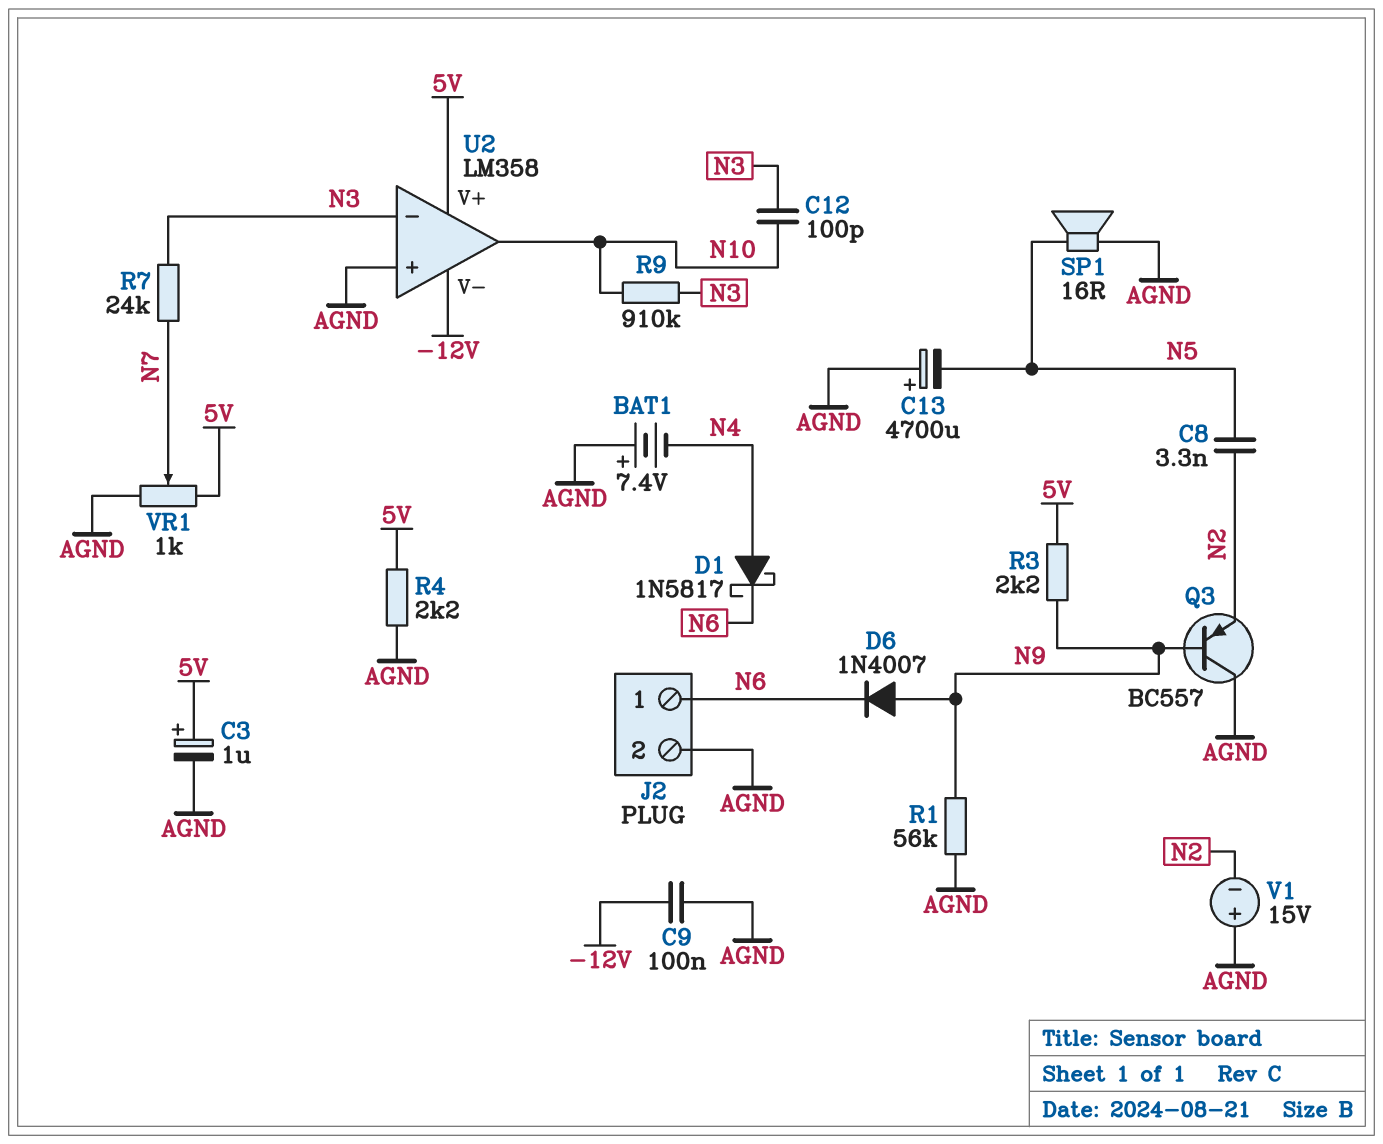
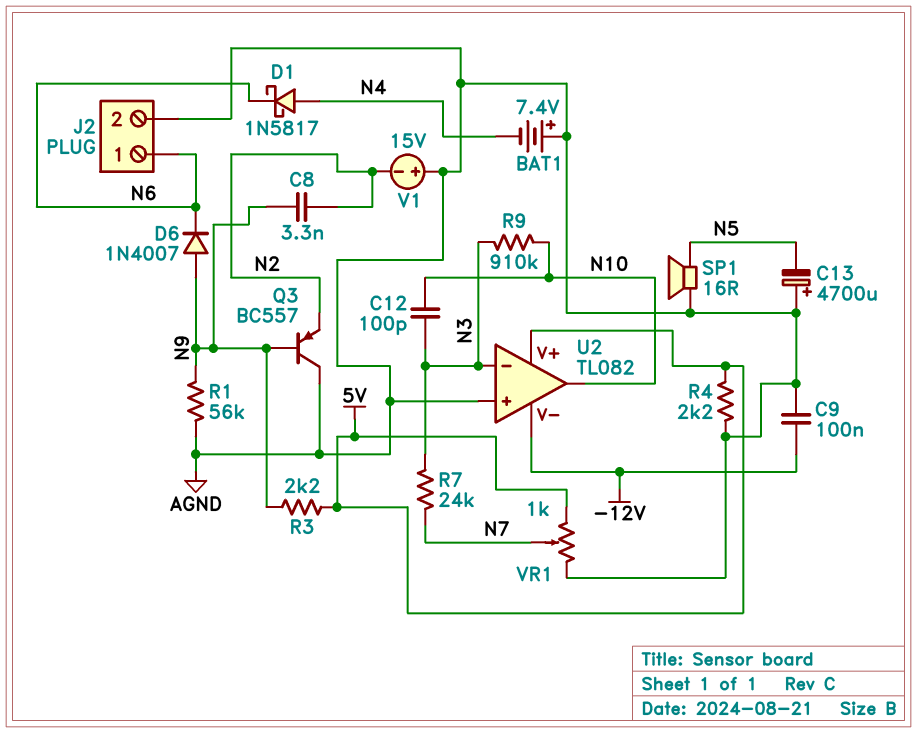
C3: 1uF (plus 5V, minus AGND) -> none
C8: 3.3nF (N2, N5) -> 3.3nF (N2, N9)
U2: LM358 -> TL082

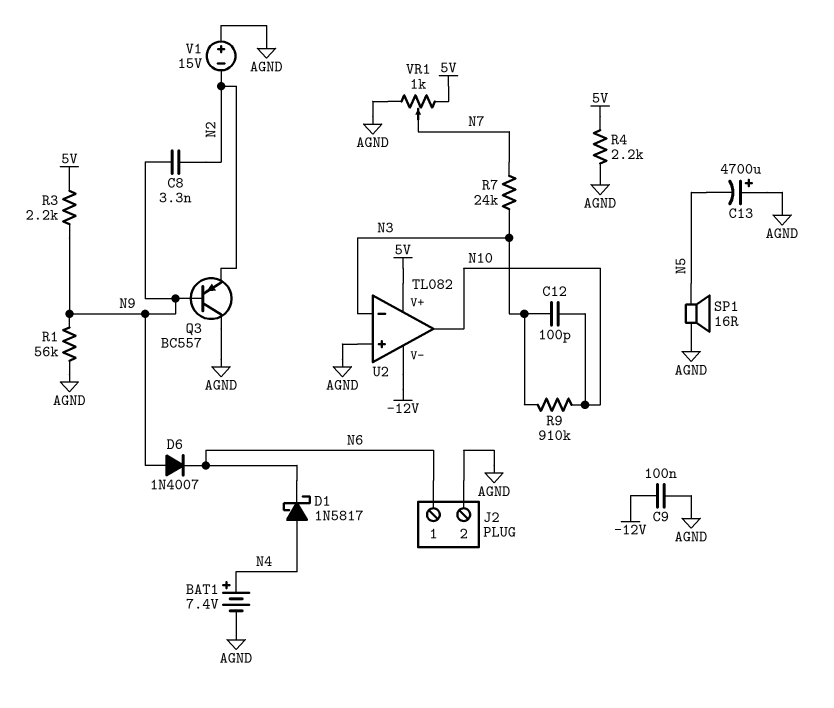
BAT1: 7.4V (plus AGND, minus N4) -> 7.4V (plus N4, minus AGND)

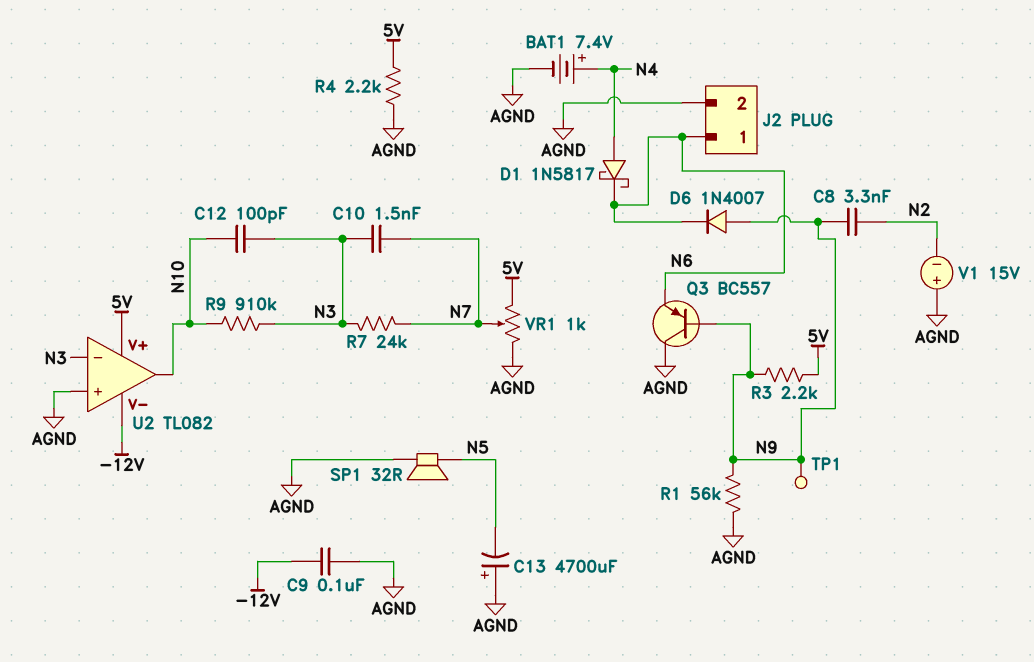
C10: none -> 1.5nF (N3, N7)
Q3: PNP BC557 (B N9, C AGND, E N2) -> PNP BC557 (B N9, C AGND, E N6)
SP1: speaker 16R (AGND, N5) -> speaker 32R (AGND, N5)
TP1: none -> test point (N9)

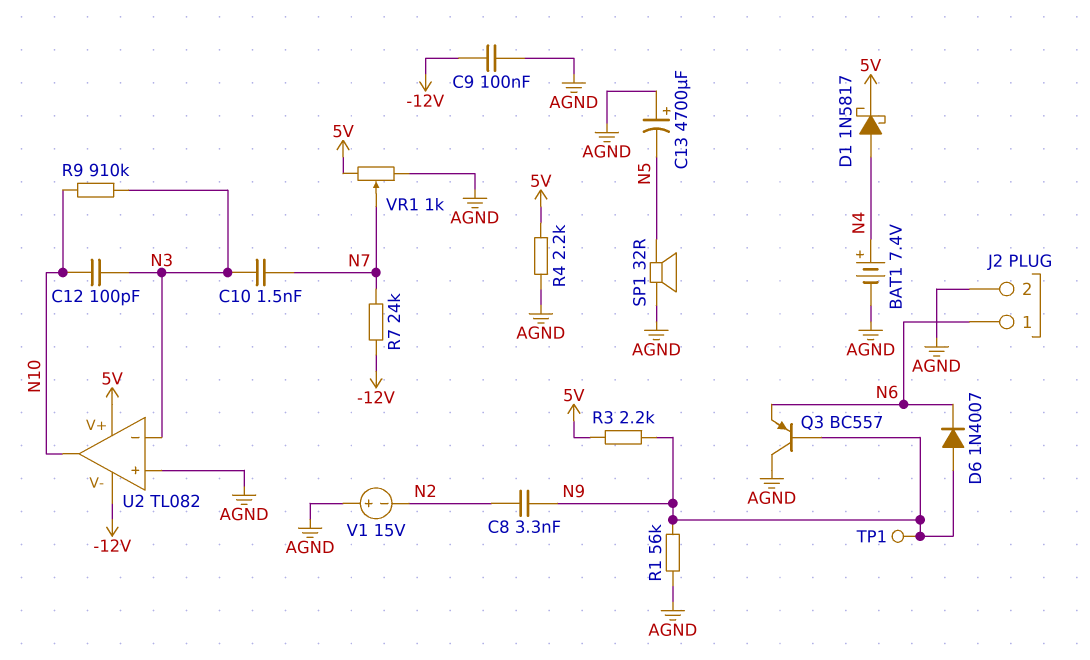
D1: schottky 1N5817 (A N4, K N6) -> schottky 1N5817 (A N4, K 5V)
R7: 24k (N3, N7) -> 24k (-12V, N7)

